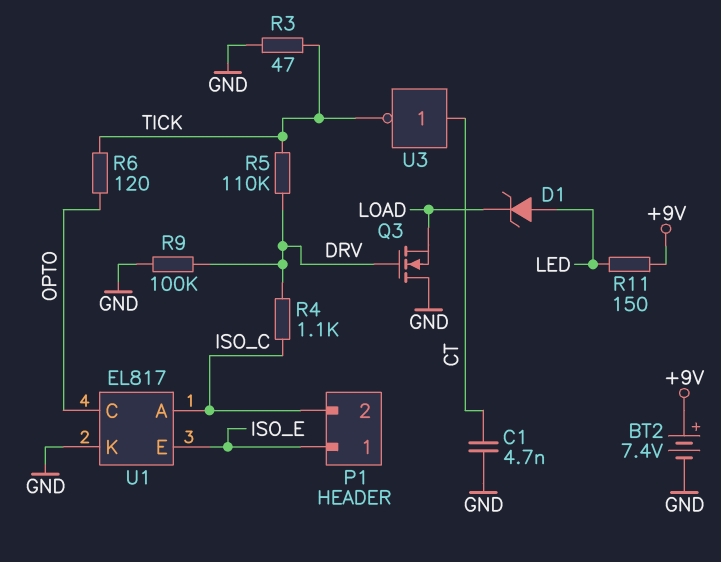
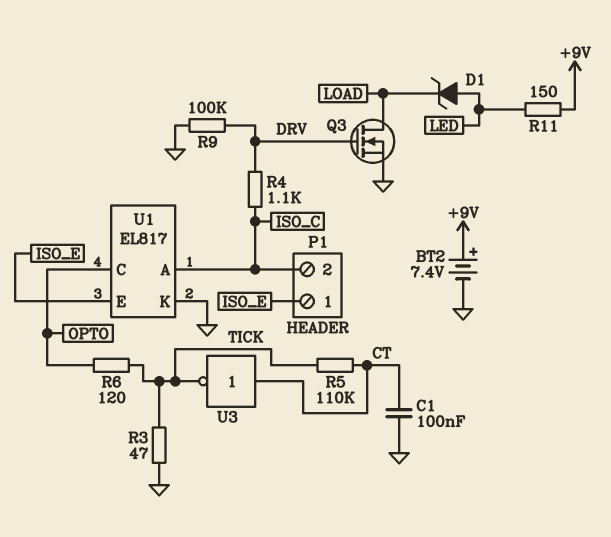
C1: 4.7nF (CT, GND) -> 100nF (CT, GND)
Q3: NMOS (G DRV, D GND, S LOAD) -> NMOS (G DRV, D LOAD, S GND)
R5: 110k (DRV, TICK) -> 110k (CT, TICK)

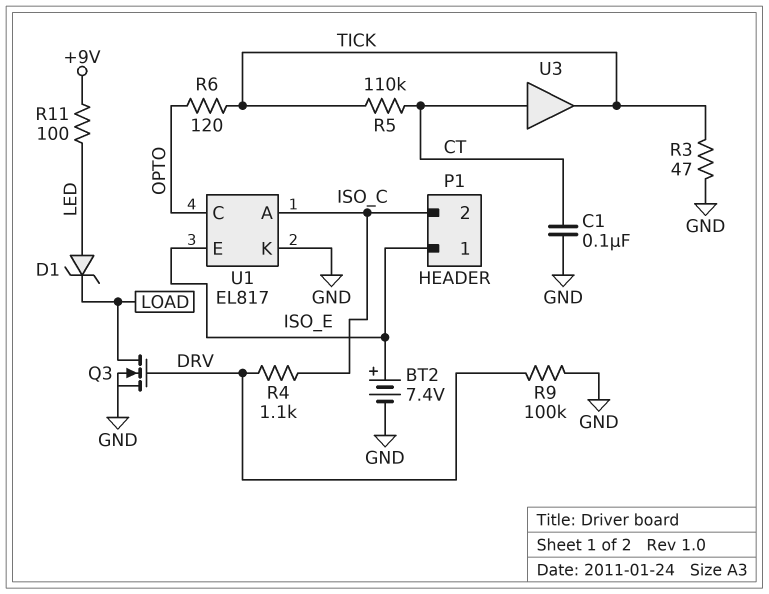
BT2: 7.4V (plus +9V, minus GND) -> 7.4V (plus ISO_E, minus GND)
R11: 150 (+9V, LED) -> 100 (+9V, LED)
U3: NOT (in CT, out TICK) -> buffer (in CT, out TICK)

